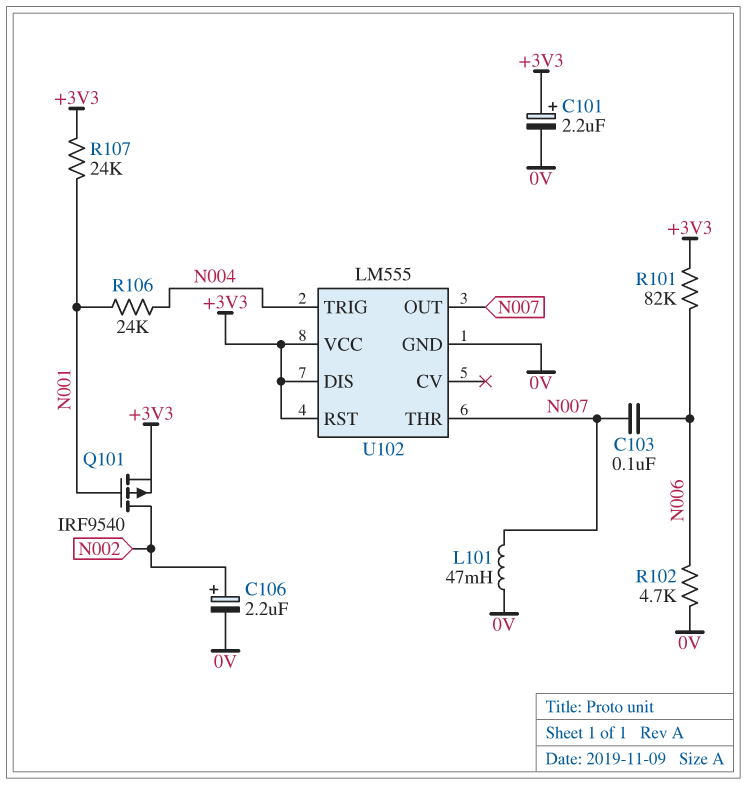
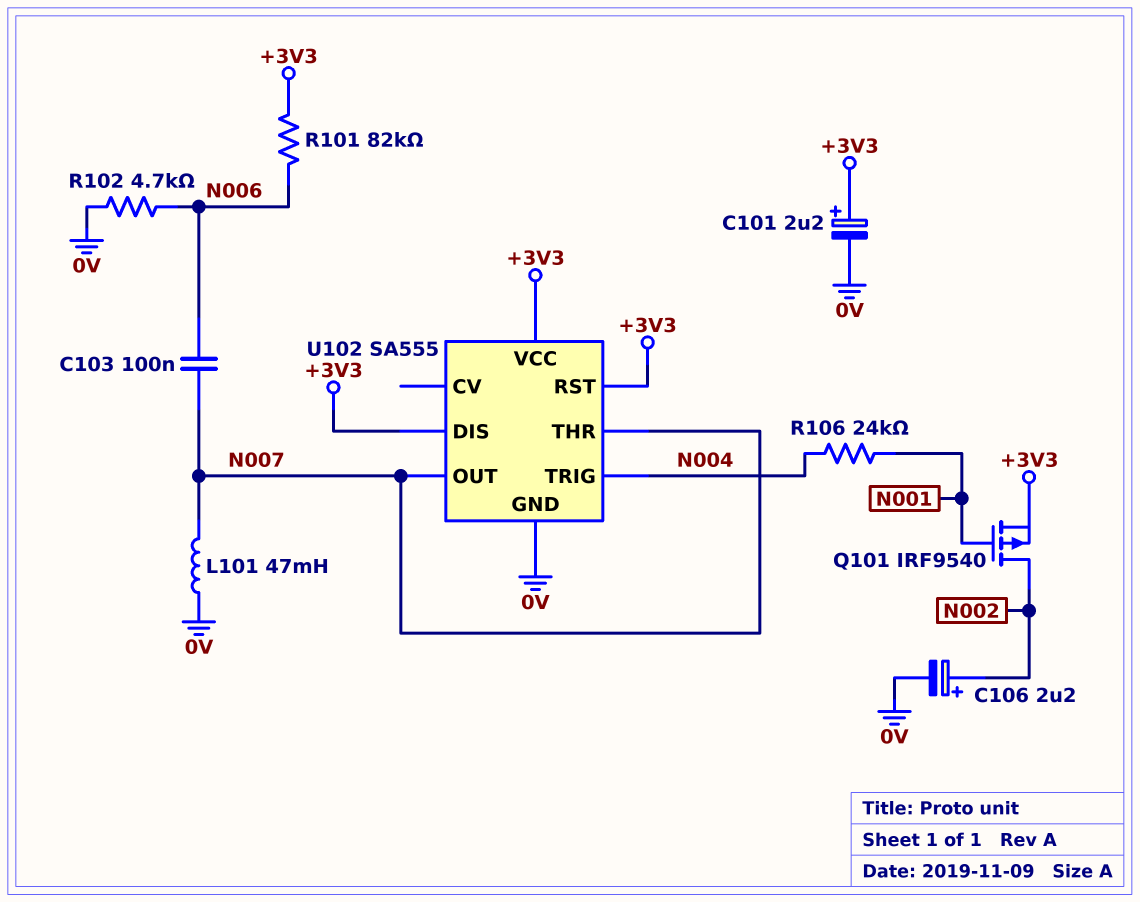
R107: 24k (+3V3, N001) -> none
U102: LM555 -> SA555

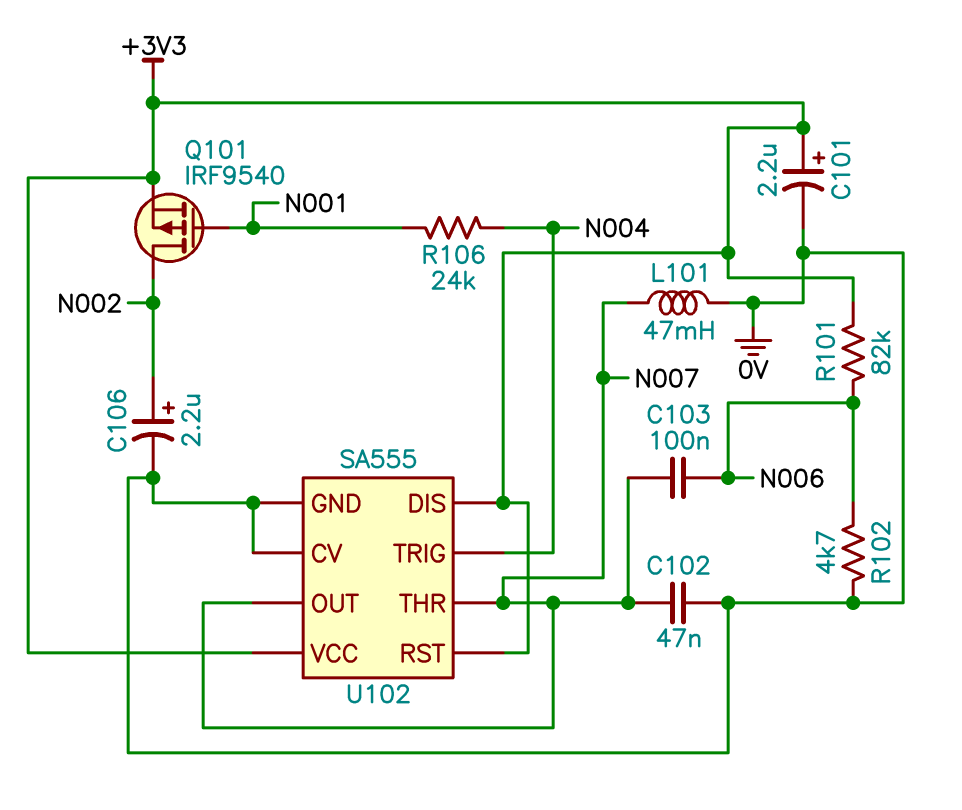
C102: none -> 47nF (0V, N007)
U102 pin CV: none -> 0V

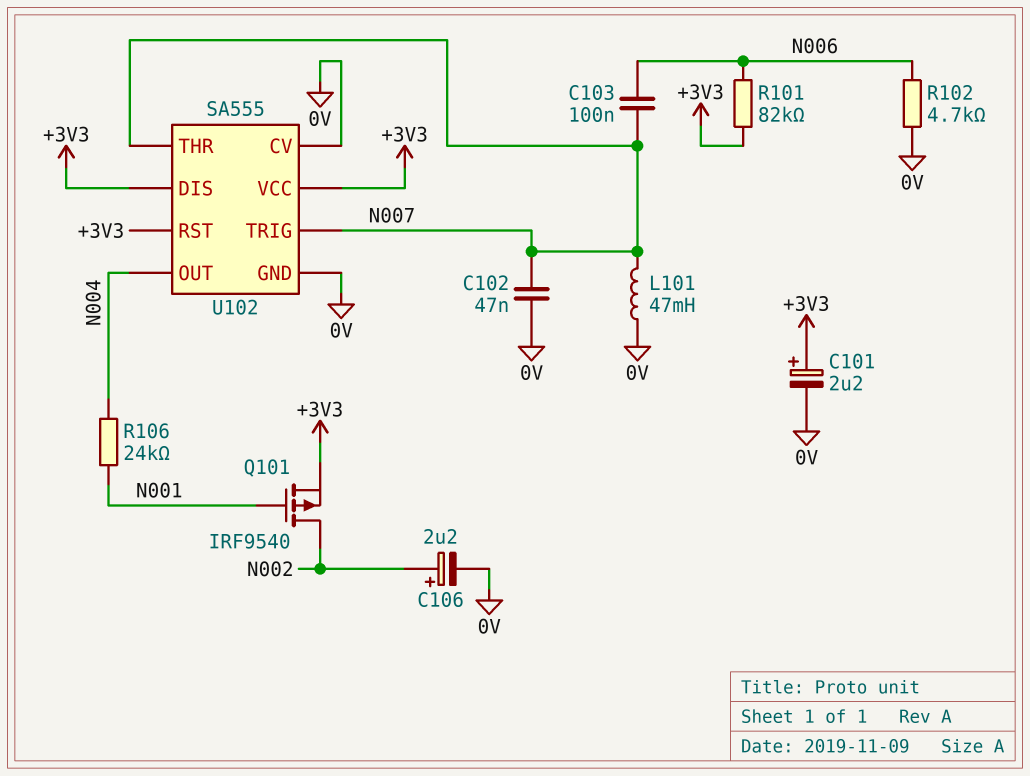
U102 pin OUT: N007 -> N004
U102 pin TRIG: N004 -> N007

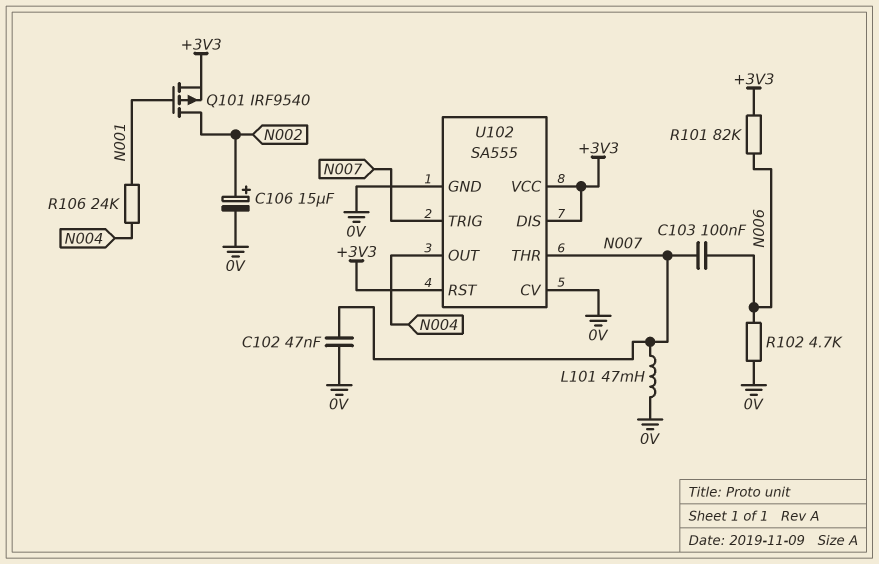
C101: 2.2uF (plus +3V3, minus 0V) -> none
C106: 2.2uF (plus N002, minus 0V) -> 15uF (plus N002, minus 0V)

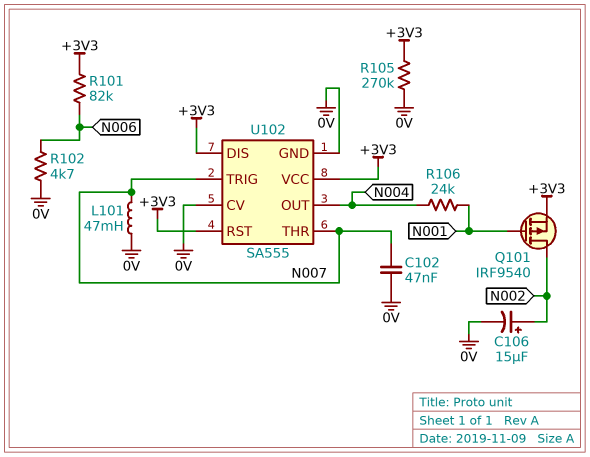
C103: 100nF (N006, N007) -> none
R105: none -> 270k (+3V3, 0V)

